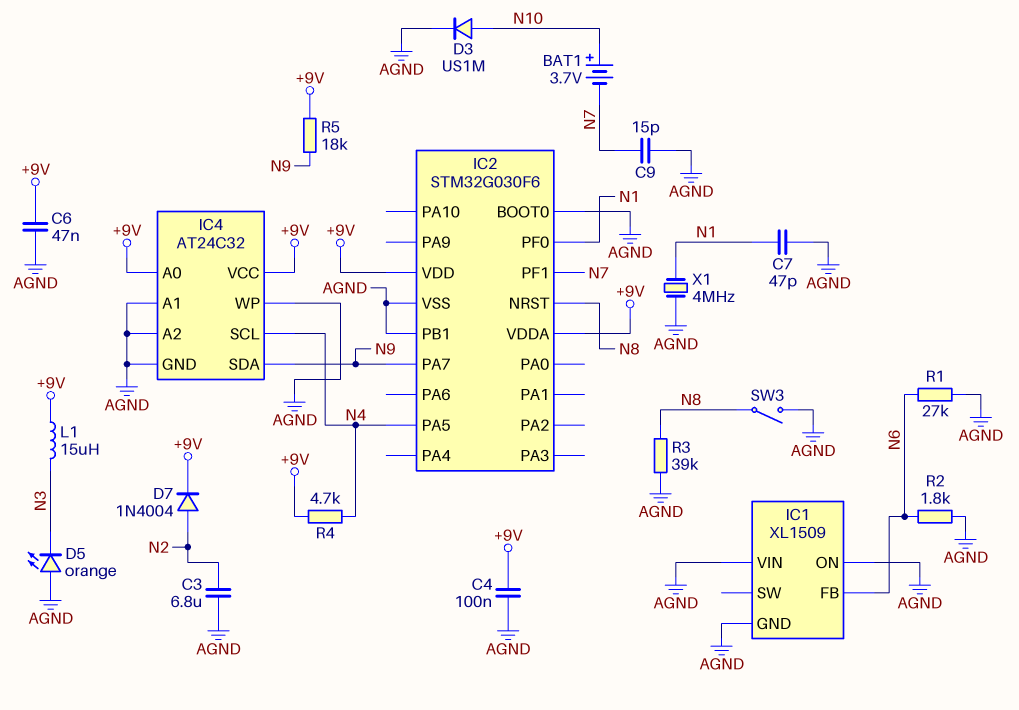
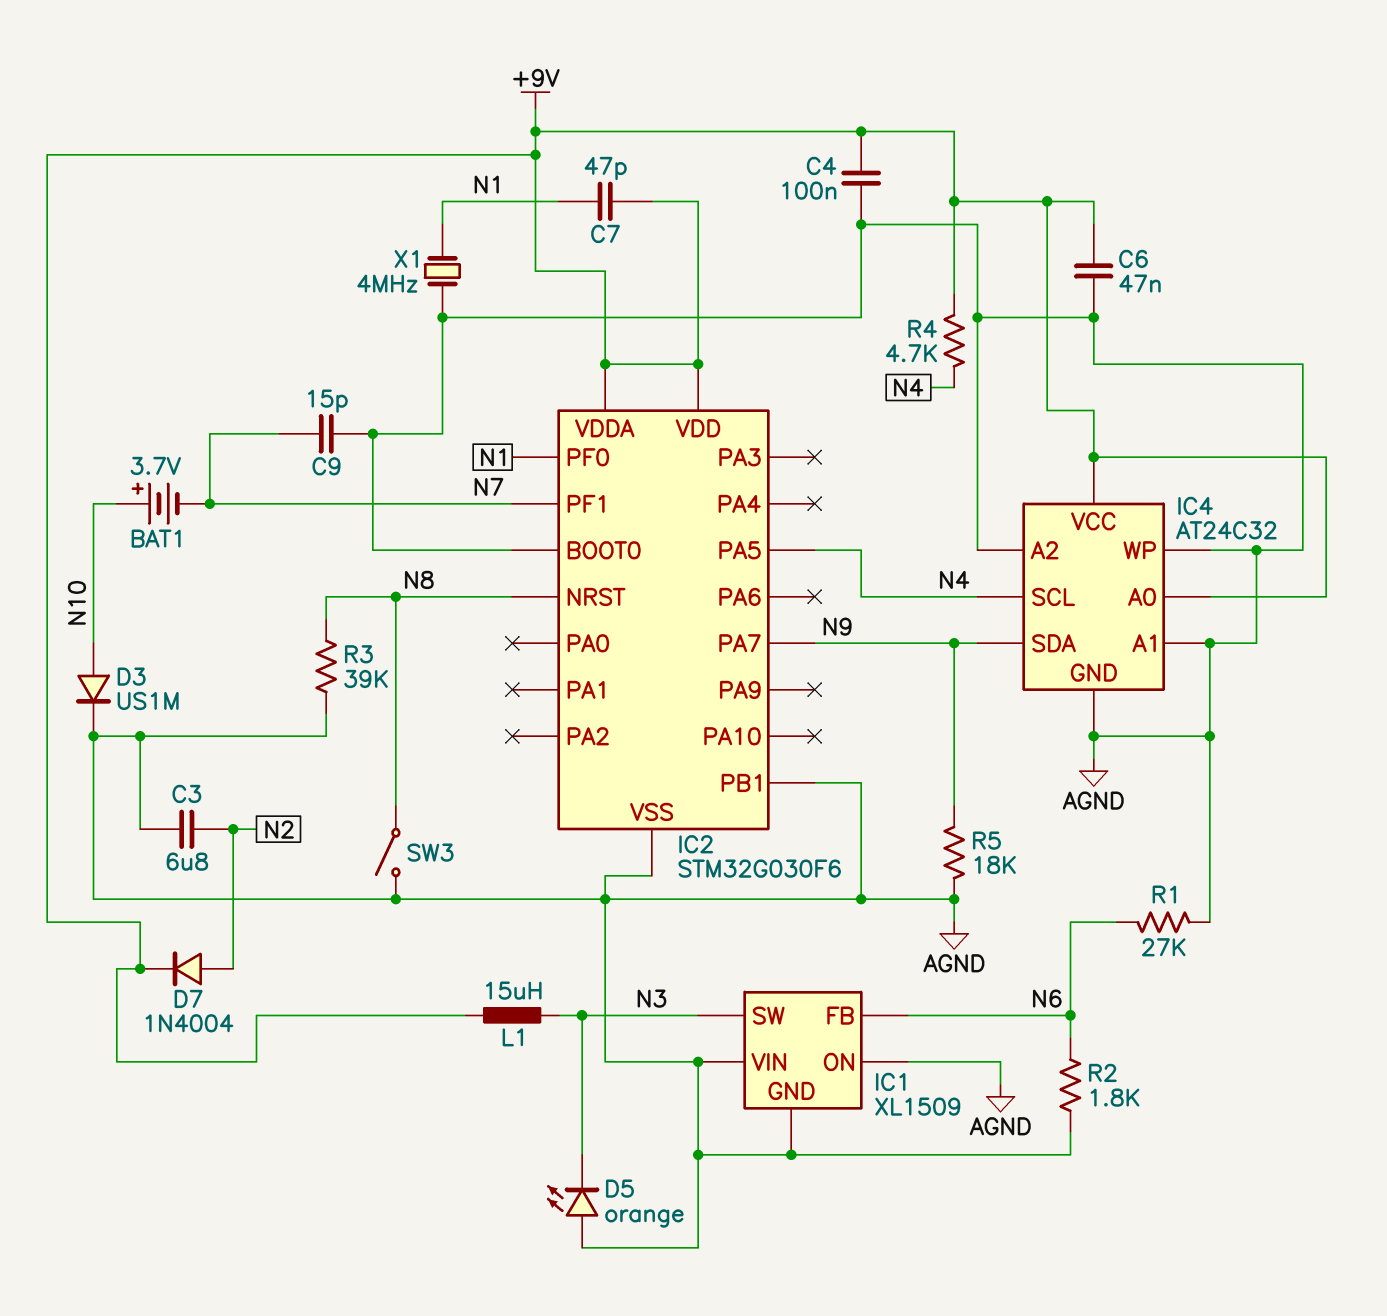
C7: 47pF (AGND, N1) -> 47pF (+9V, N1)
IC1 pin SW: none -> N3
R5: 18k (+9V, N9) -> 18k (AGND, N9)

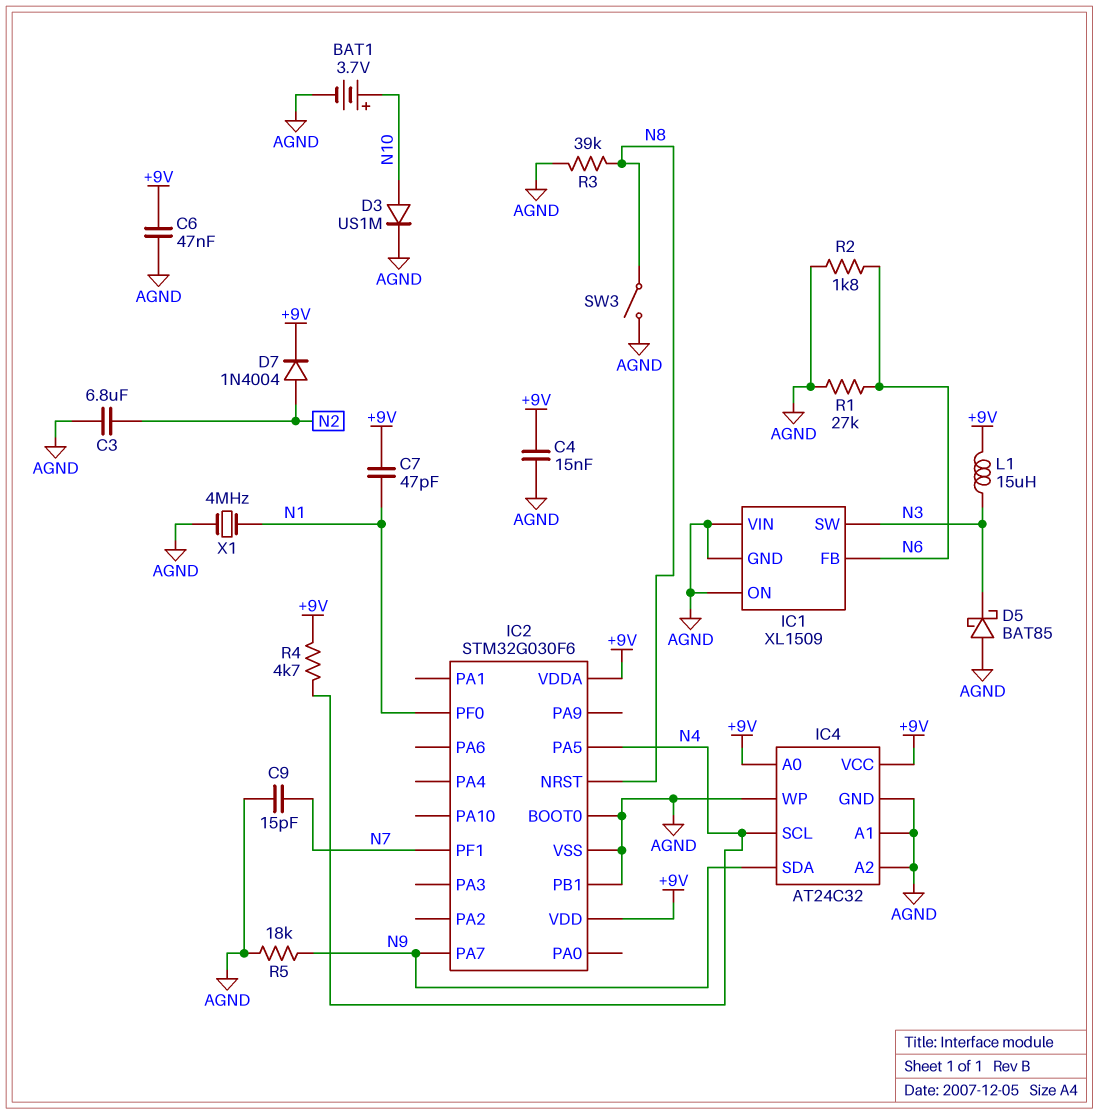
BAT1: 3.7V (plus N10, minus N7) -> 3.7V (plus N10, minus AGND)
C4: 100nF (+9V, AGND) -> 15nF (+9V, AGND)
D5: LED orange (A AGND, K N3) -> schottky BAT85 (A AGND, K N3)

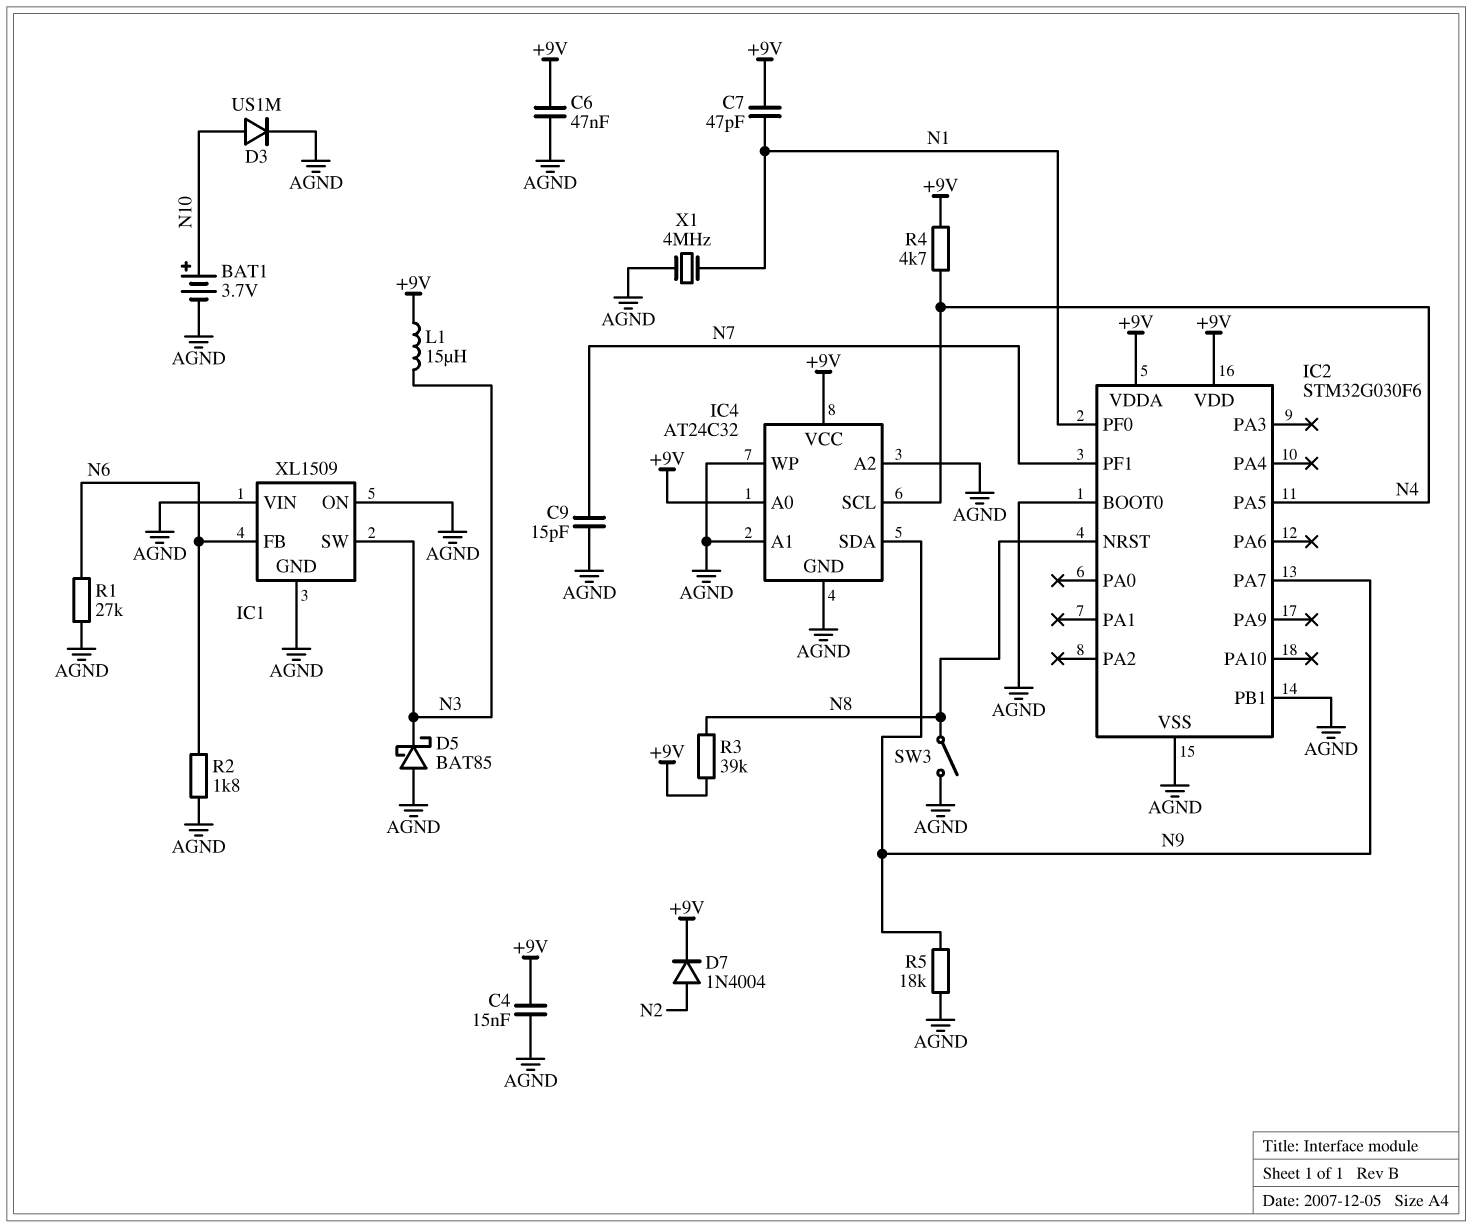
C3: 6.8uF (AGND, N2) -> none
R3: 39k (AGND, N8) -> 39k (+9V, N8)

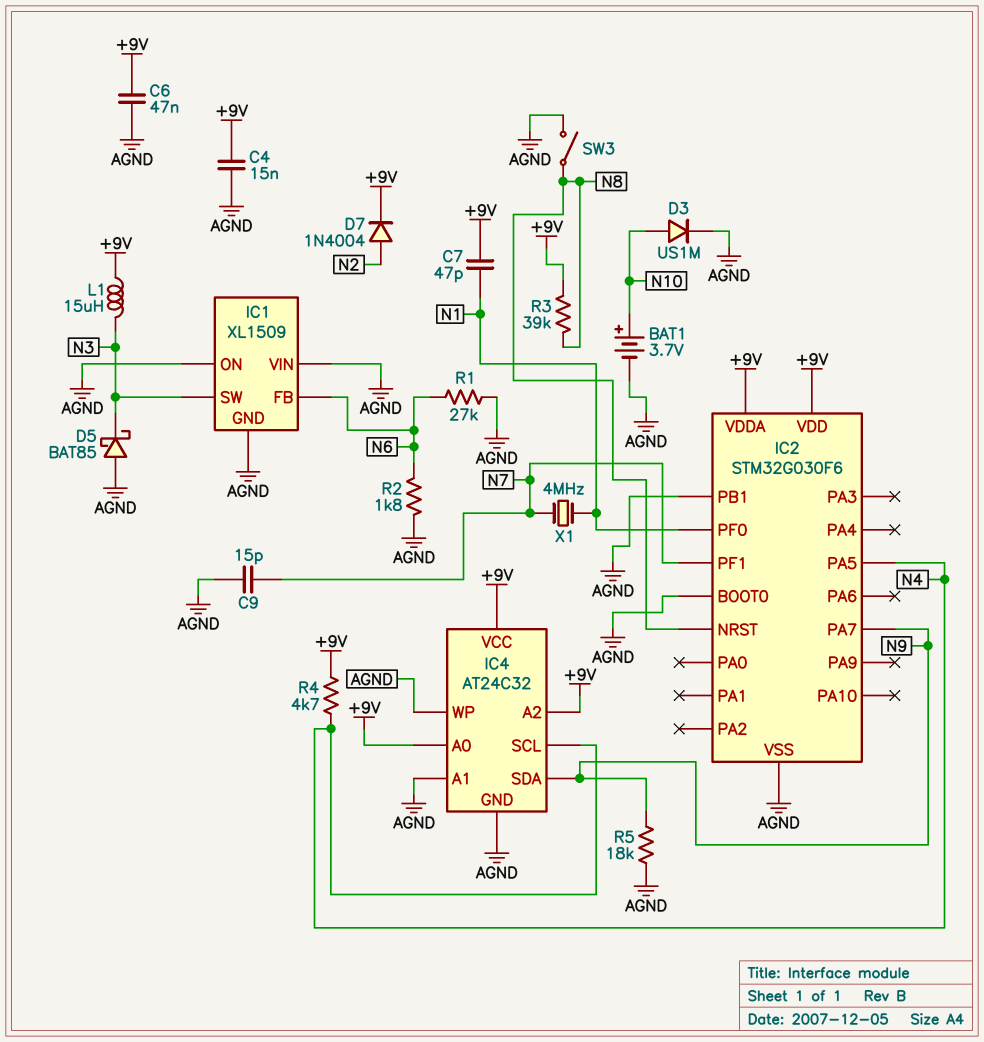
IC4 pin A2: AGND -> +9V
X1: 4MHz (AGND, N1) -> 4MHz (N1, N7)

